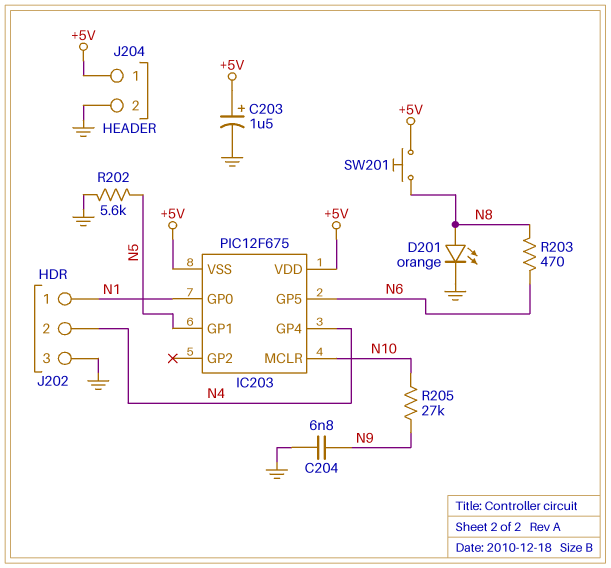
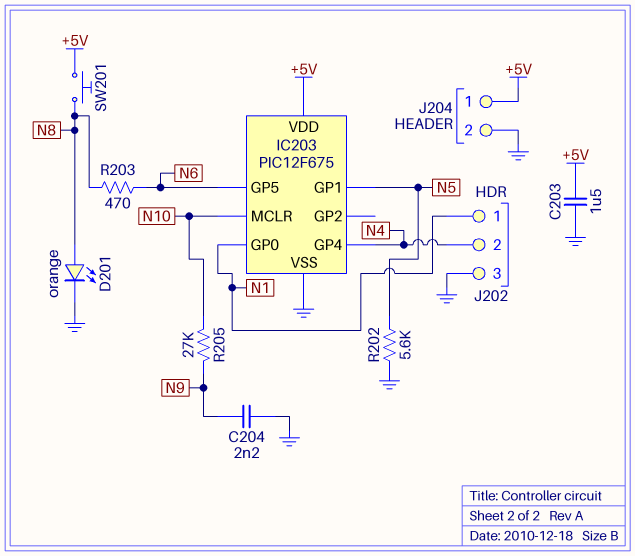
C203: 1.5uF (plus +5V, minus GND) -> 1.5uF (+5V, GND)
C204: 6.8nF (GND, N9) -> 2.2nF (GND, N9)
IC203 pin VSS: +5V -> GND

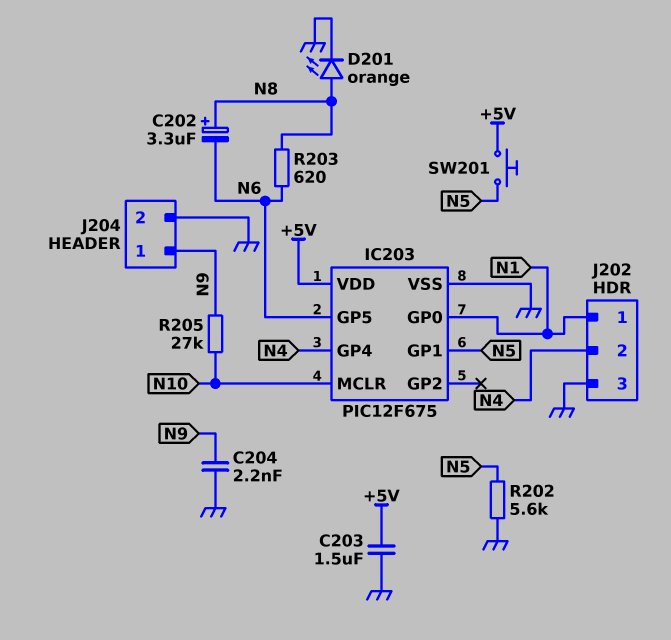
C202: none -> 3.3uF (plus N8, minus N6)
J204 pin 1: +5V -> N9
R203: 470 (N6, N8) -> 620 (N6, N8)
SW201: button (+5V, N8) -> button (+5V, N5)

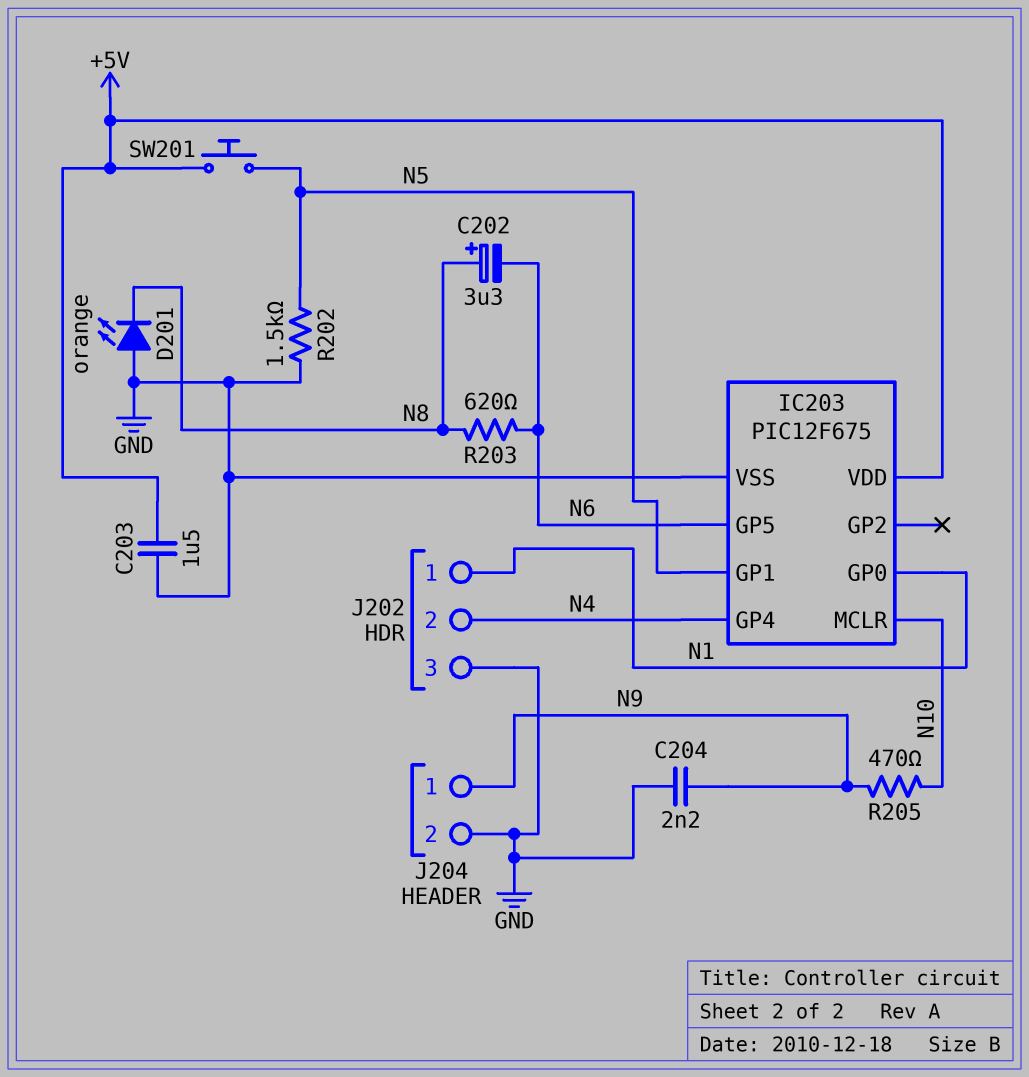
D201: LED orange (A N8, K GND) -> LED orange (A GND, K N8)
R202: 5.6k (GND, N5) -> 1.5k (GND, N5)
R205: 27k (N9, N10) -> 470 (N9, N10)

